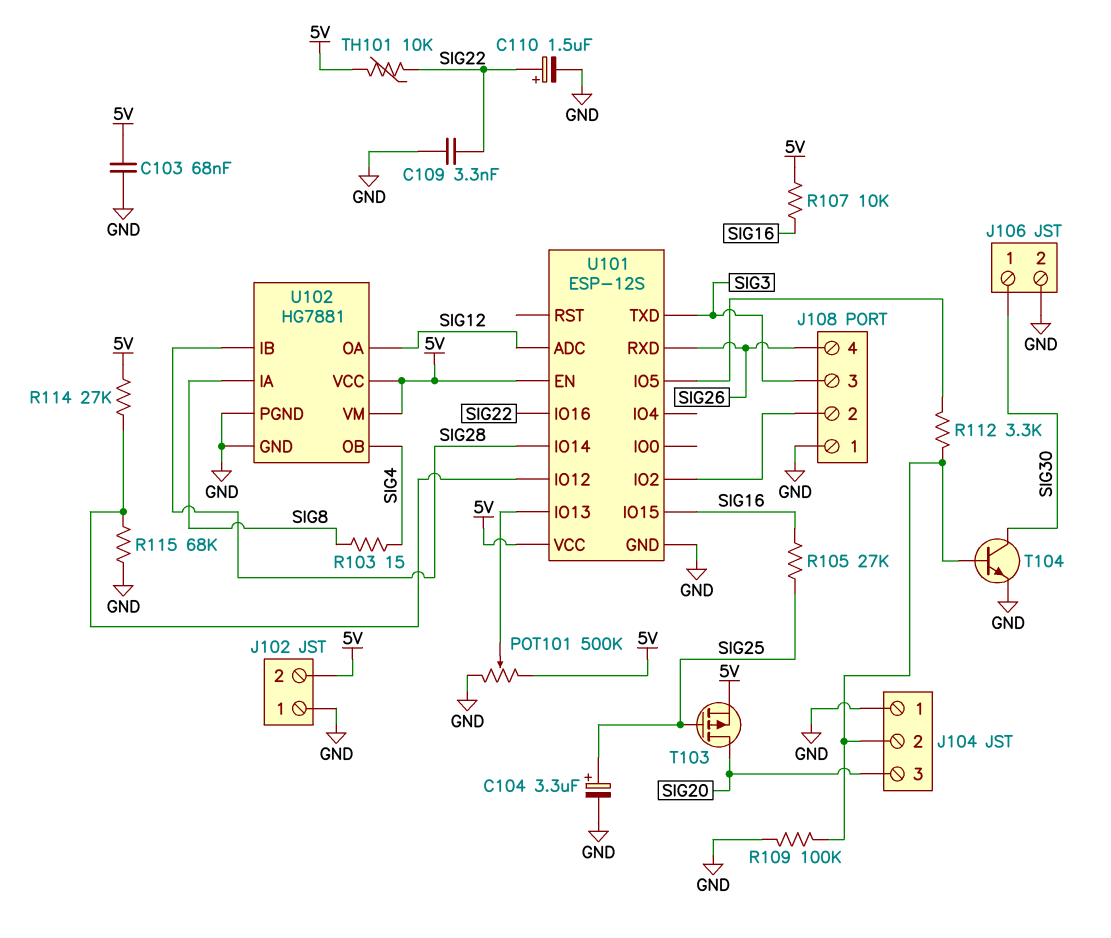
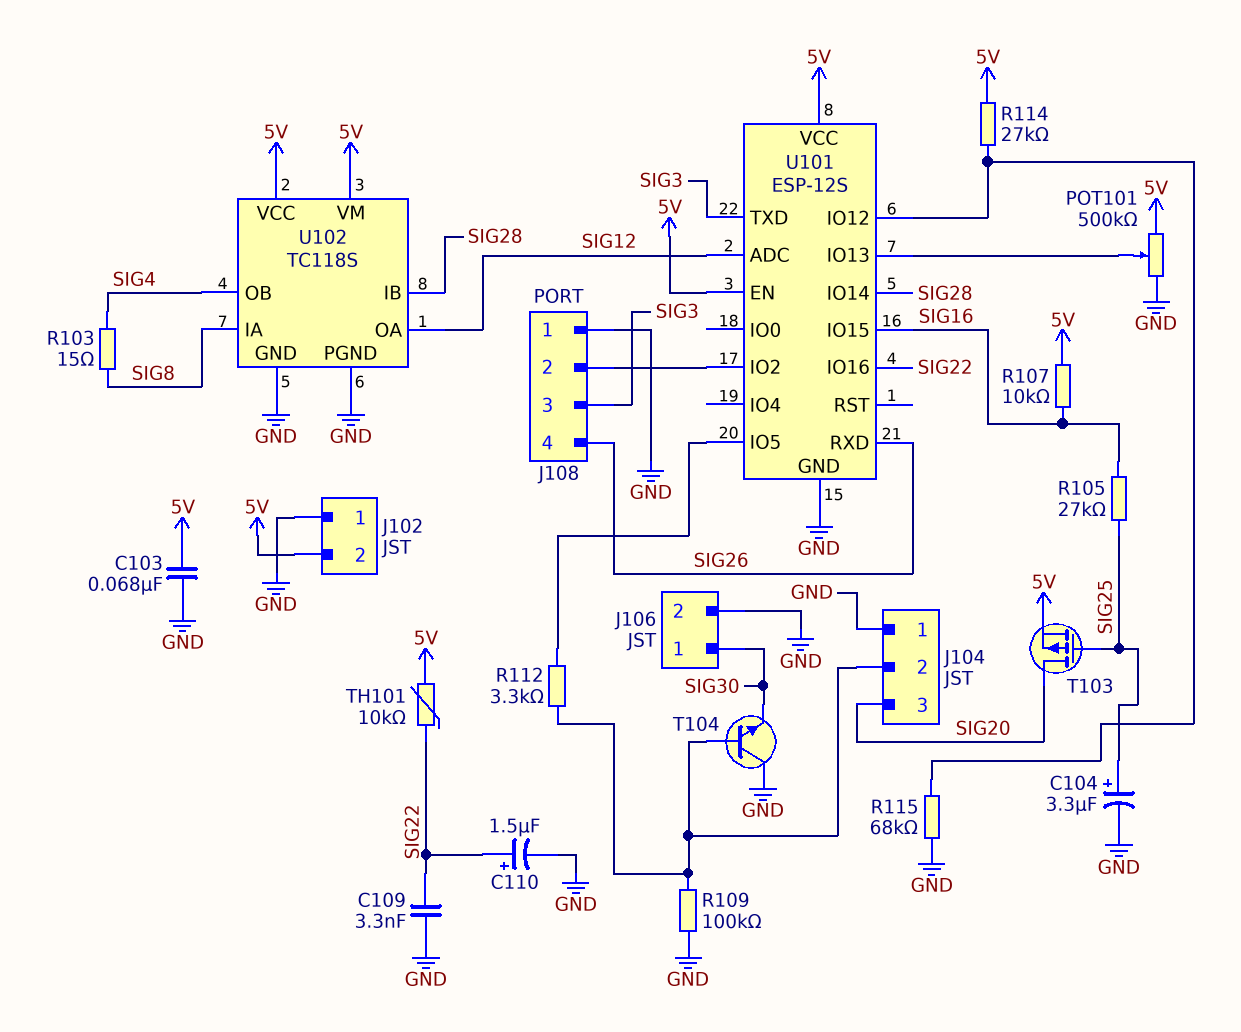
T104: NPN (B J104/2, C SIG30, E GND) -> NPN (B J104/2, C GND, E SIG30)
U102: HG7881 -> TC118S

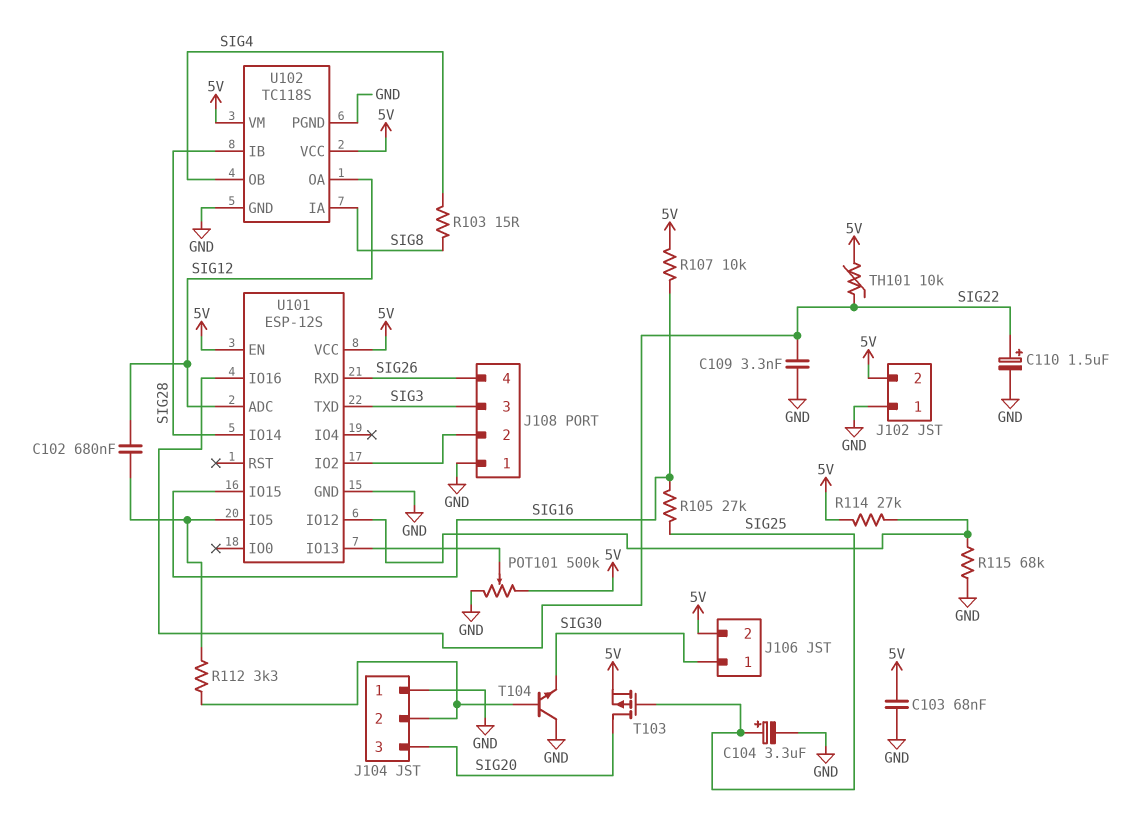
C102: none -> 680nF (SIG12, U101/IO5)
J106 pin 2: GND -> 5V
R109: 100k (GND, J104/2) -> none

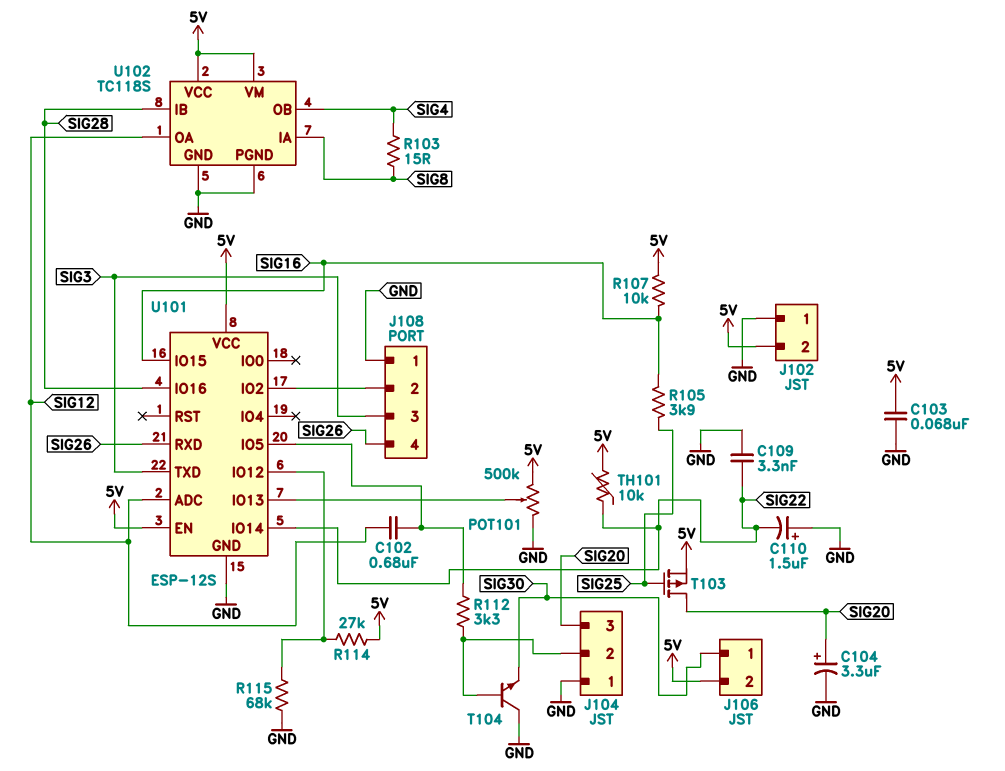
C104: 3.3uF (plus SIG25, minus GND) -> 3.3uF (plus SIG20, minus GND)
C110: 1.5uF (plus SIG22, minus GND) -> 1.5uF (plus GND, minus SIG22)
R105: 27k (SIG16, SIG25) -> 3.9k (SIG16, SIG25)
U101 pin IO14: SIG28 -> SIG22
U101 pin IO16: SIG22 -> SIG28

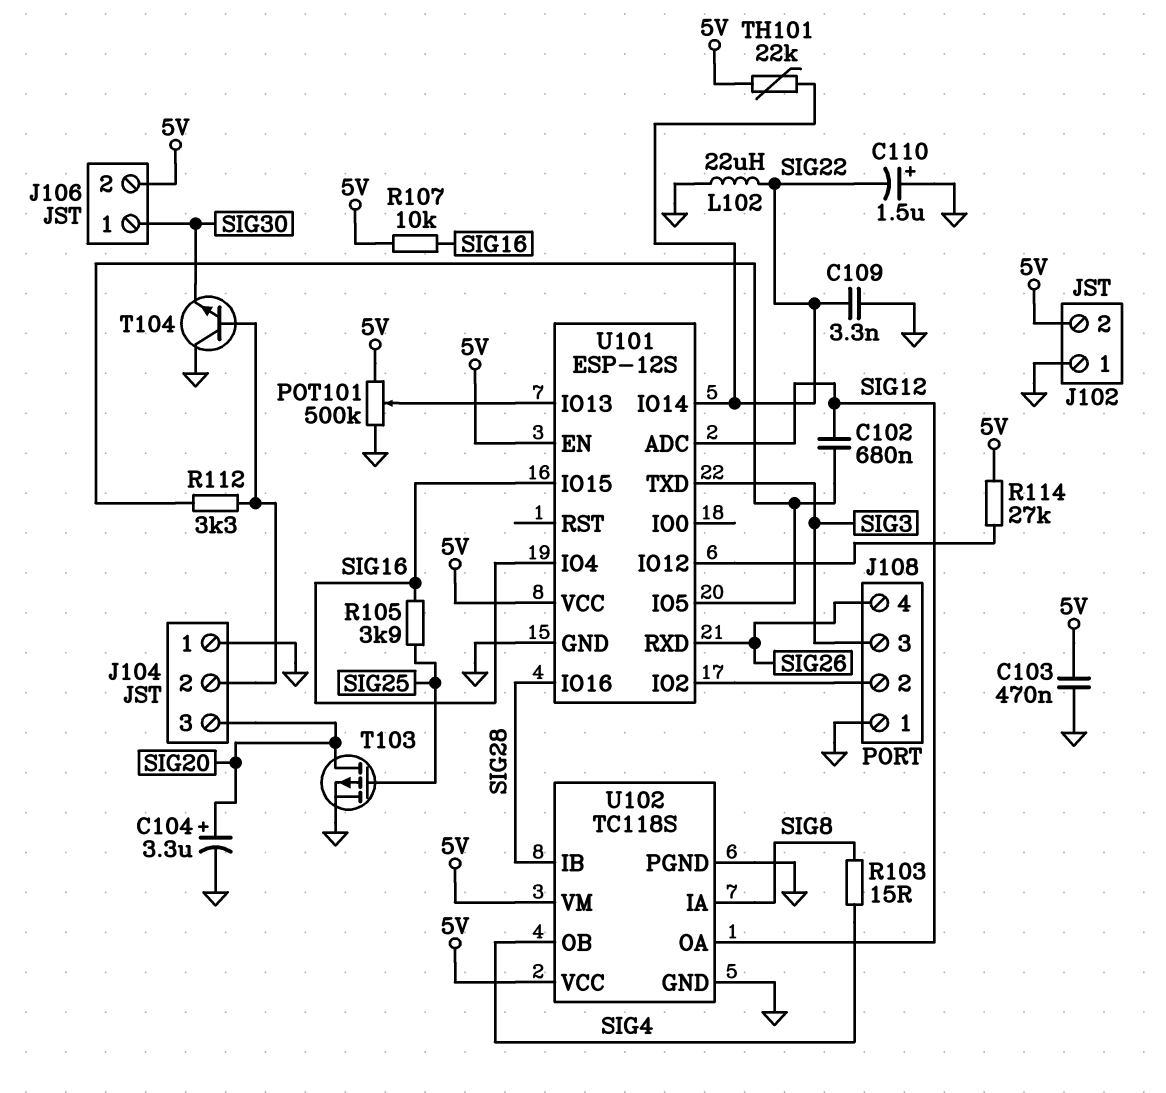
C103: 68nF (5V, GND) -> 470nF (5V, GND)
L102: none -> 22uH (GND, SIG22)
R115: 68k (GND, U101/IO12) -> none
T103: PMOS (G SIG25, D SIG20, S 5V) -> PMOS (G SIG25, D SIG20, S GND)
TH101: 10k (5V, SIG22) -> 22k (5V, SIG22)
U101 pin IO4: none -> SIG16

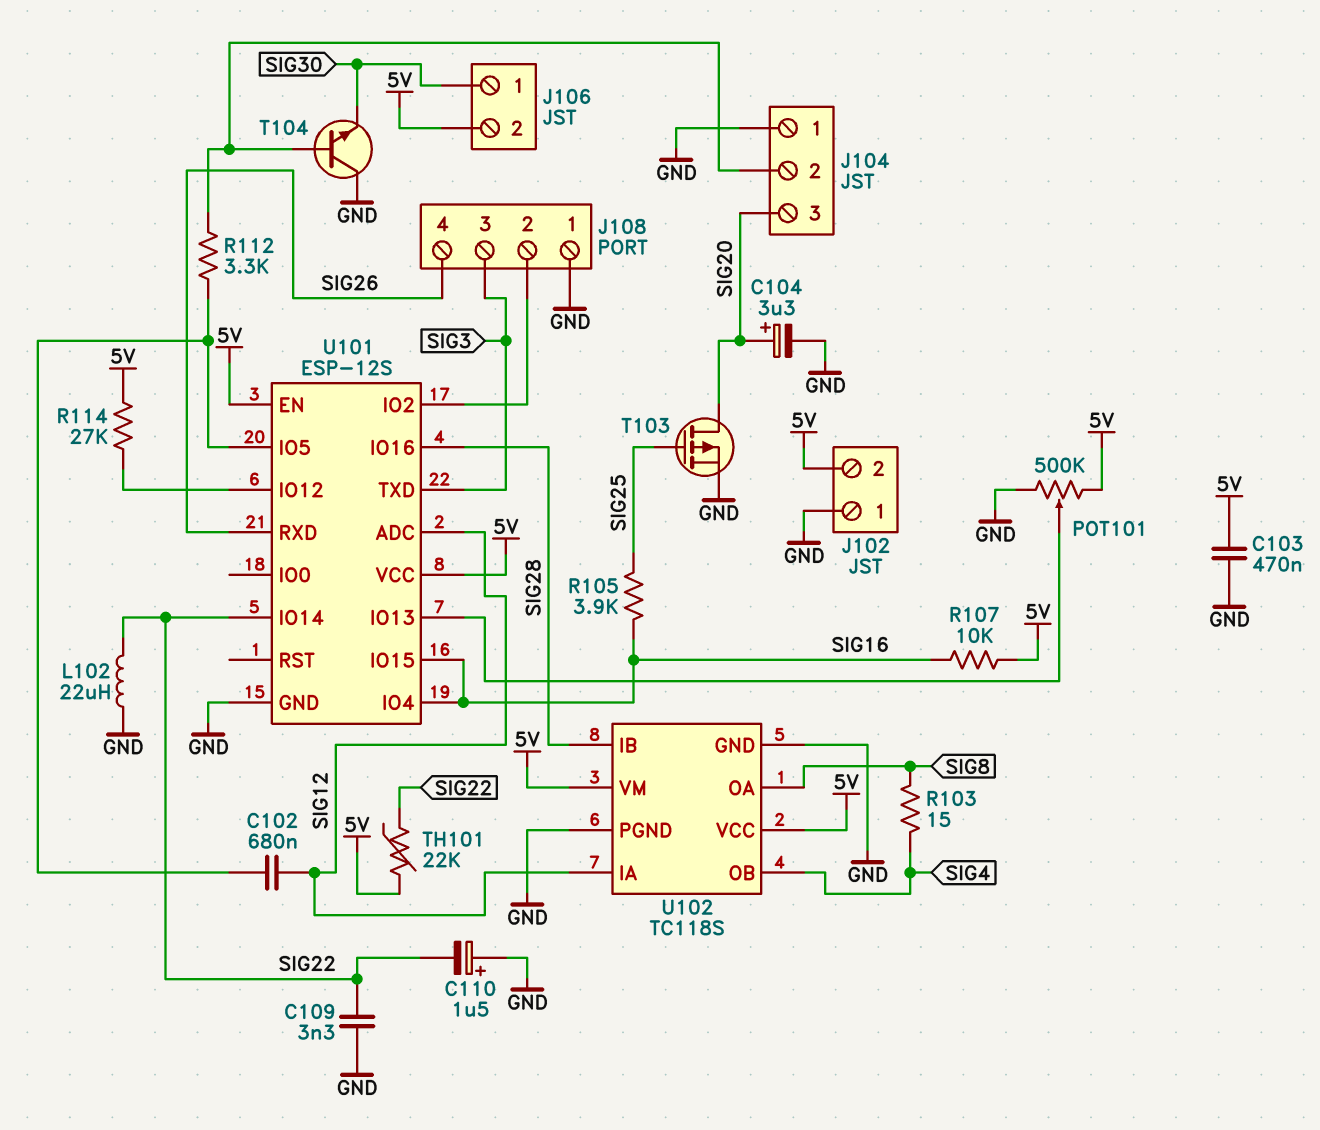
U102 pin IA: SIG8 -> SIG12
U102 pin OA: SIG12 -> SIG8

